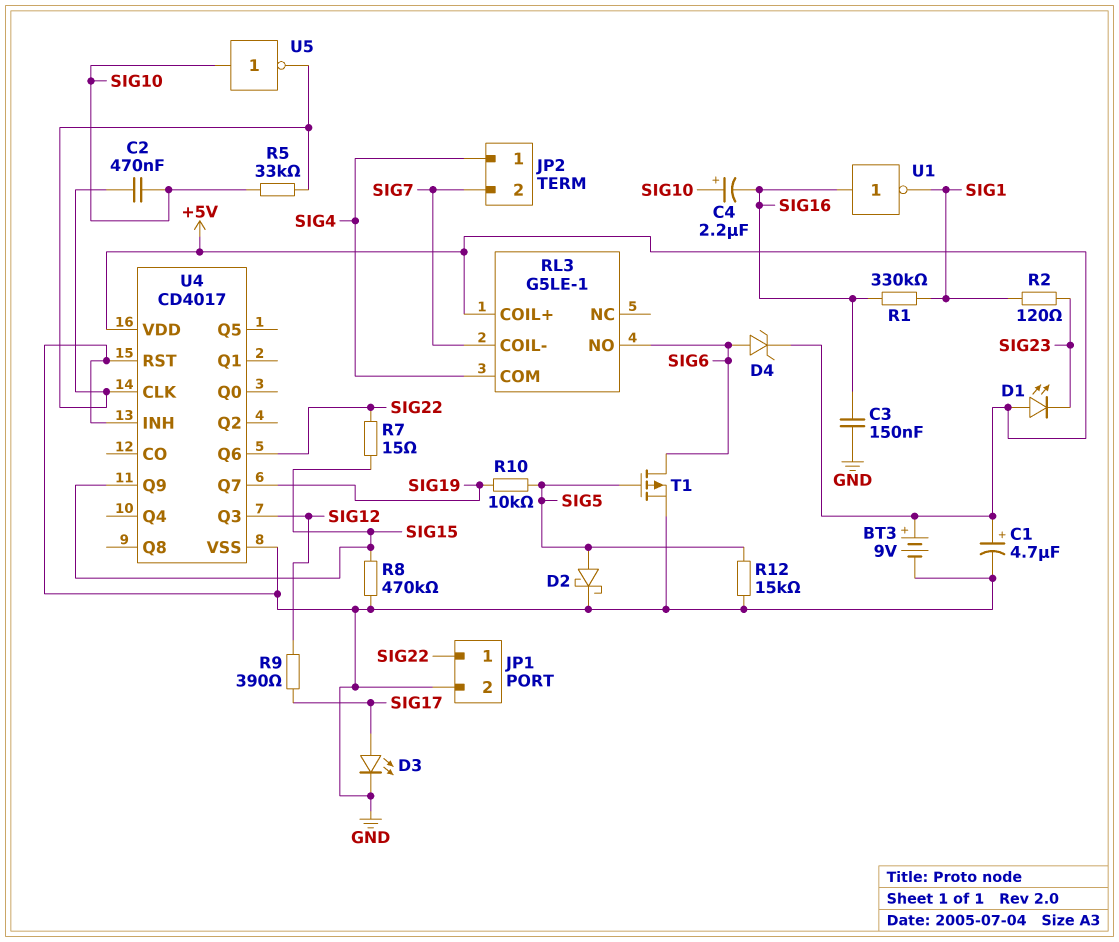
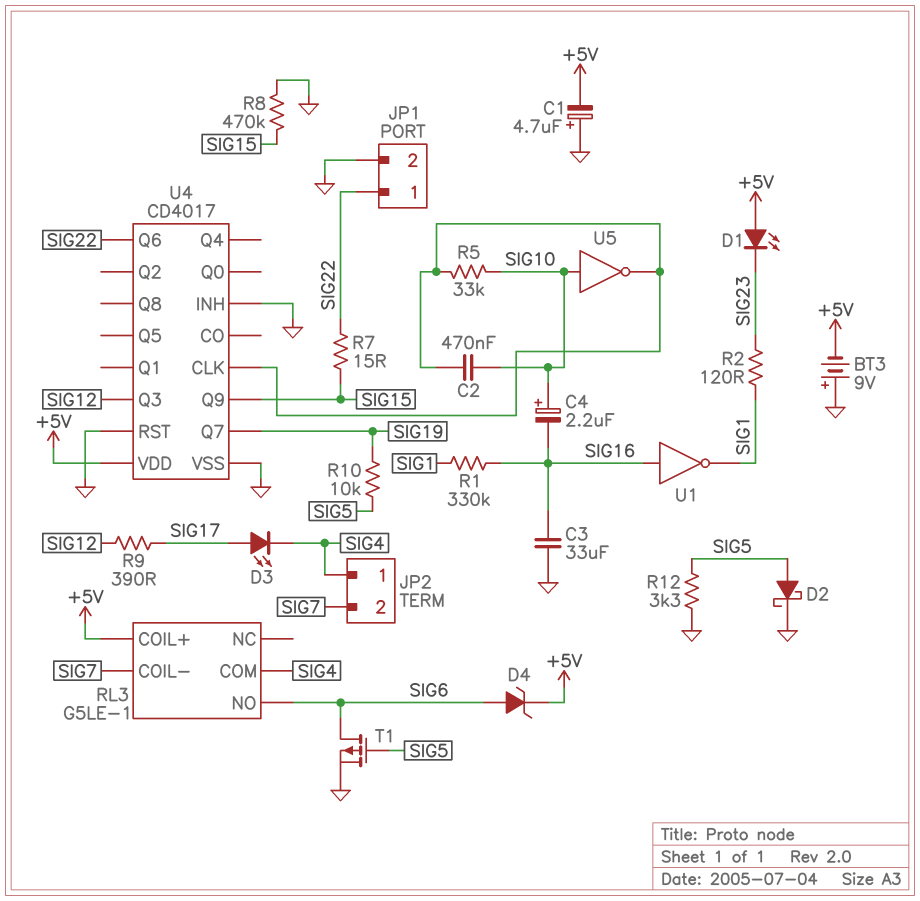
BT3: 9V (plus +5V, minus GND) -> 9V (plus GND, minus +5V)
C1: 4.7uF (plus +5V, minus GND) -> 4.7uF (plus GND, minus +5V)
C3: 150nF (GND, SIG16) -> 33uF (GND, SIG16)
D3: LED (A SIG17, K GND) -> LED (A SIG17, K SIG4)
R12: 15k (GND, SIG5) -> 3.3k (GND, SIG5)

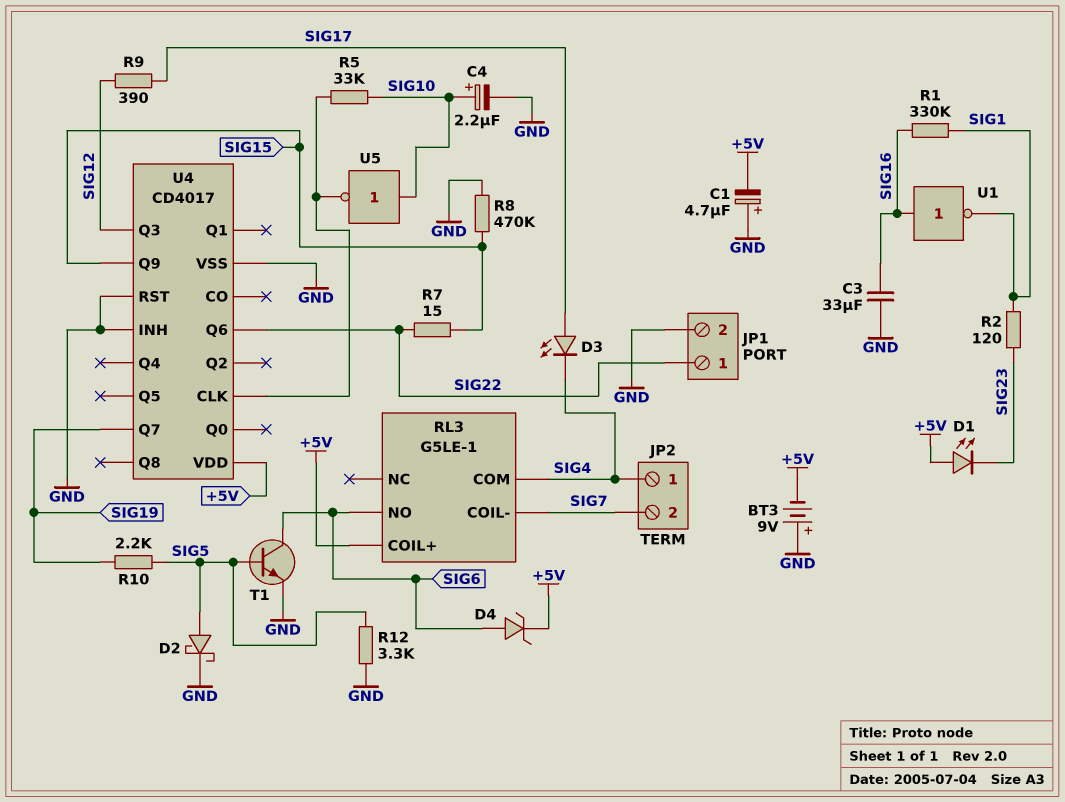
C2: 470nF (SIG10, U4/CLK) -> none
C4: 2.2uF (plus SIG10, minus SIG16) -> 2.2uF (plus SIG10, minus GND)
R10: 10k (SIG5, SIG19) -> 2.2k (SIG5, SIG19)
T1: PMOS (G SIG5, D SIG6, S GND) -> NPN (B SIG5, C SIG6, E GND)

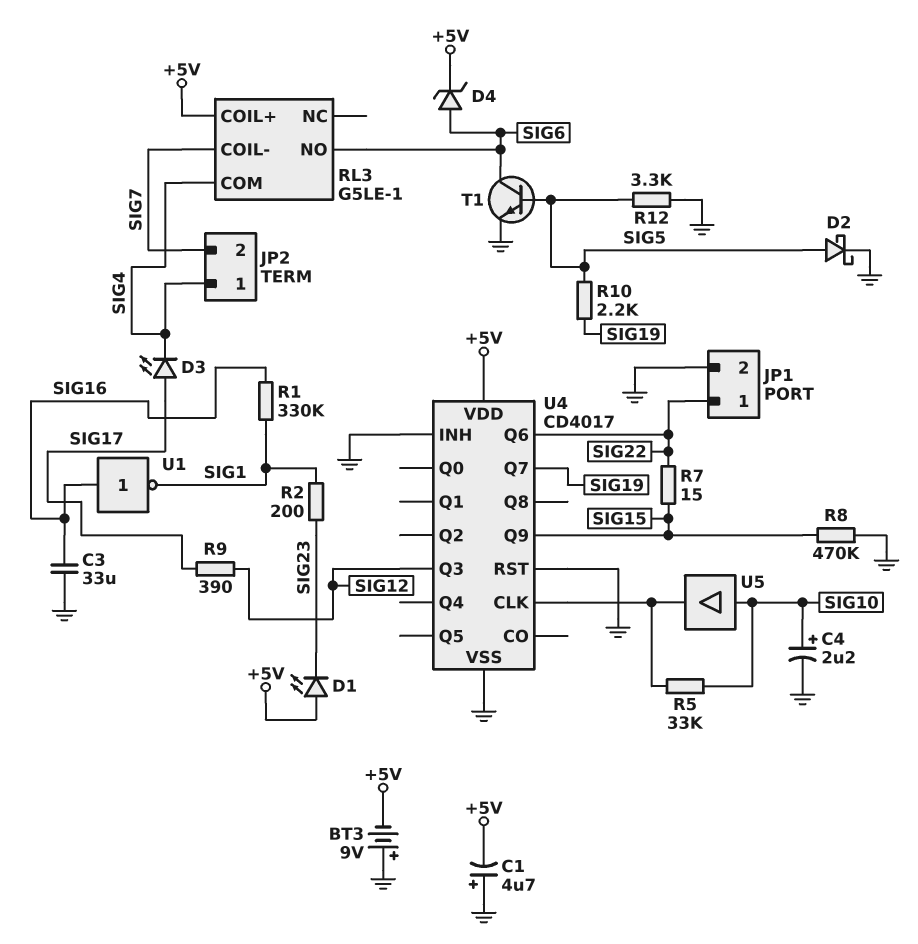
R2: 120 (SIG1, SIG23) -> 200 (SIG1, SIG23)
U5: NOT (in SIG10, out U4/CLK) -> buffer (in SIG10, out U4/CLK)

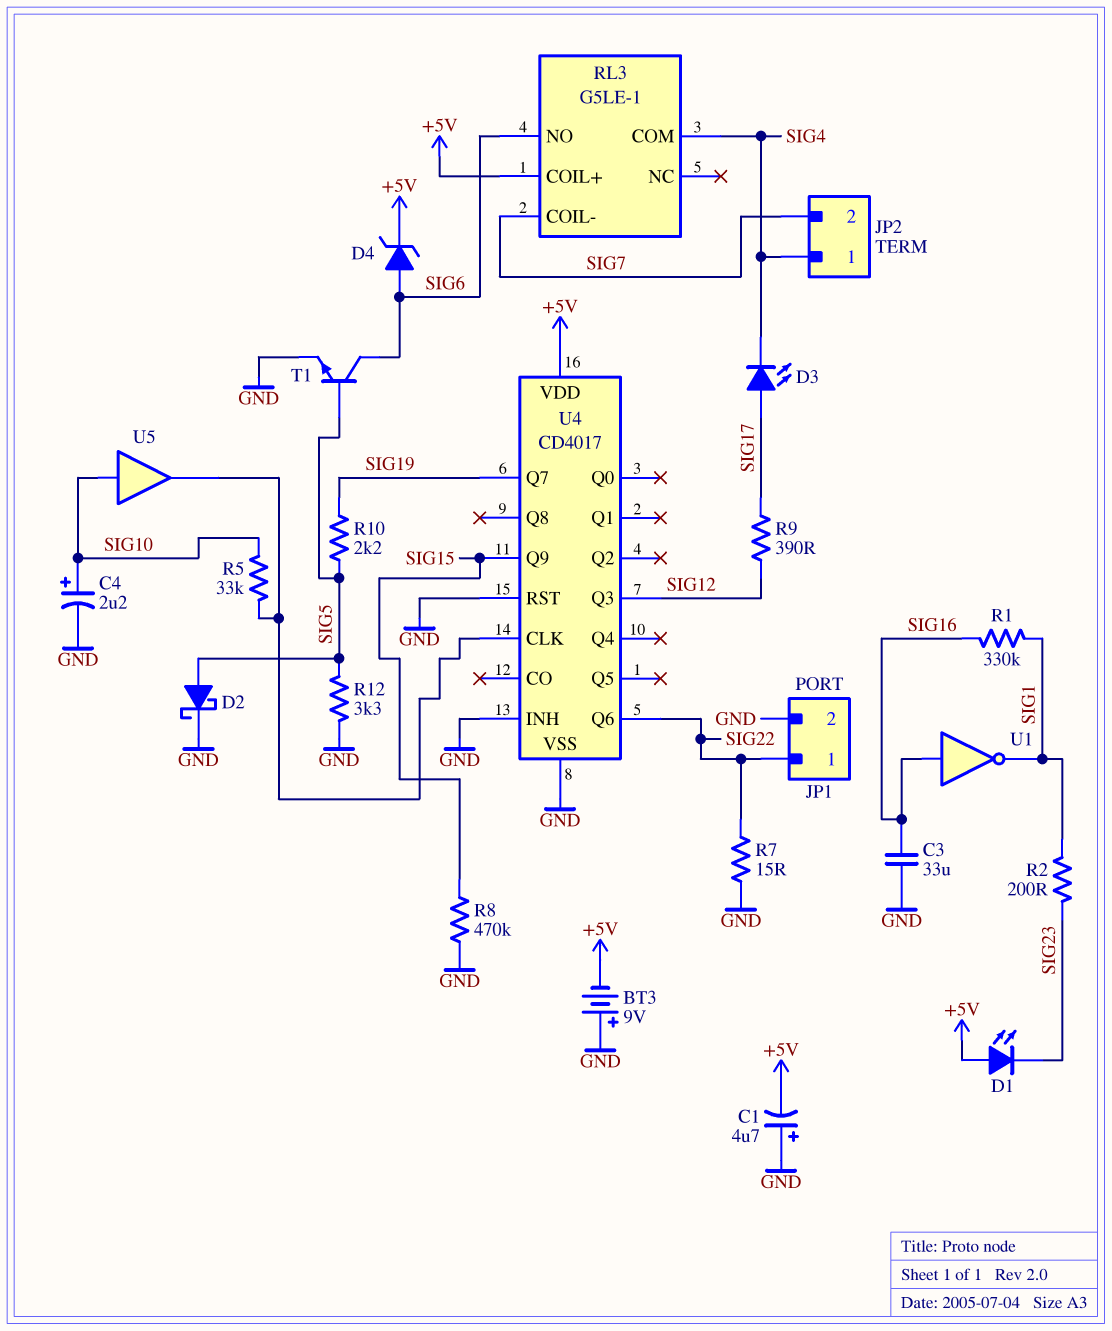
R7: 15 (SIG15, SIG22) -> 15 (GND, SIG22)

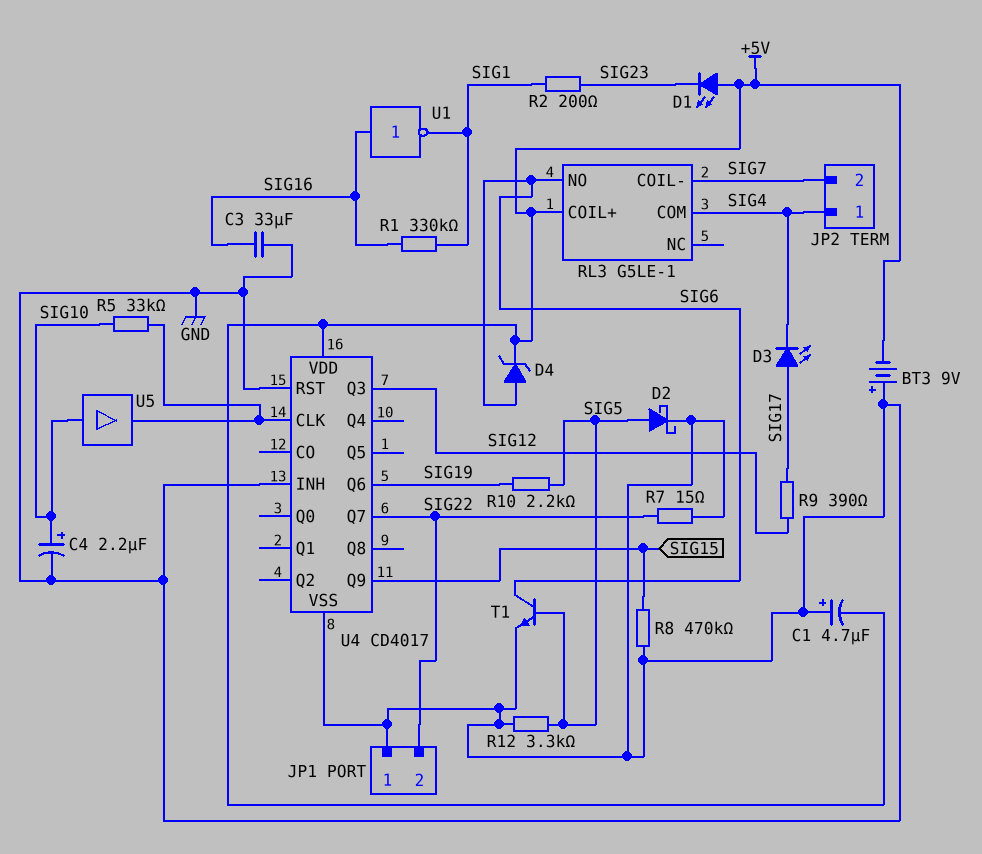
JP1 pin 1: SIG22 -> GND
JP1 pin 2: GND -> SIG22
U4 pin Q6: SIG22 -> SIG19
U4 pin Q7: SIG19 -> SIG22

